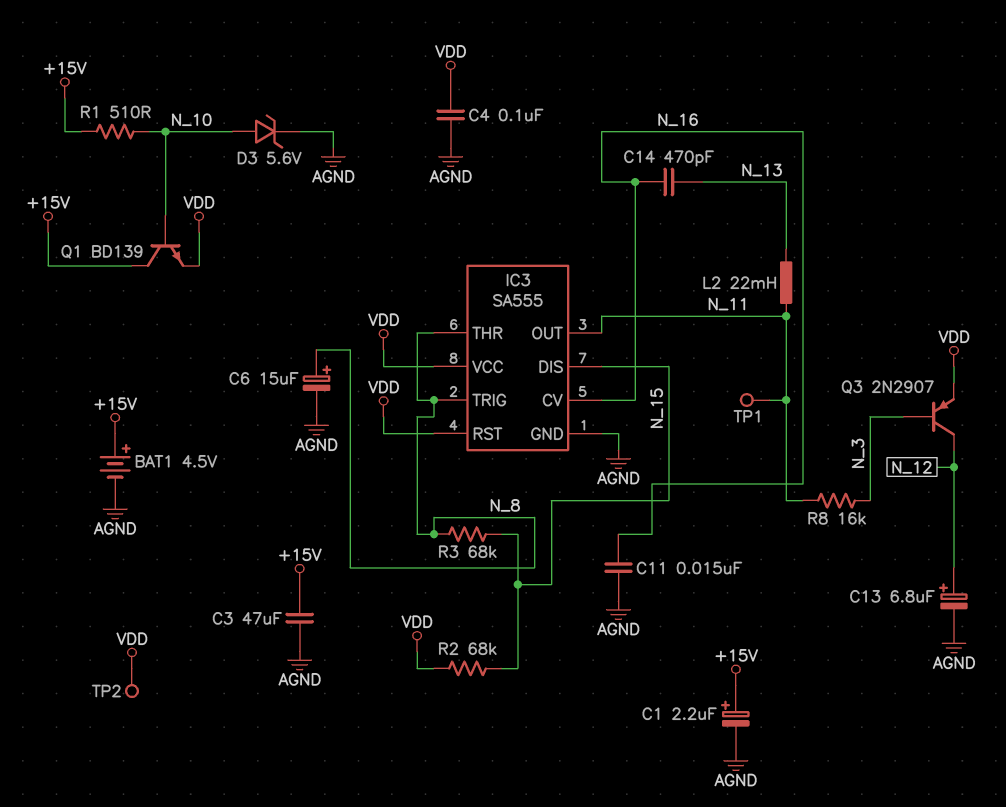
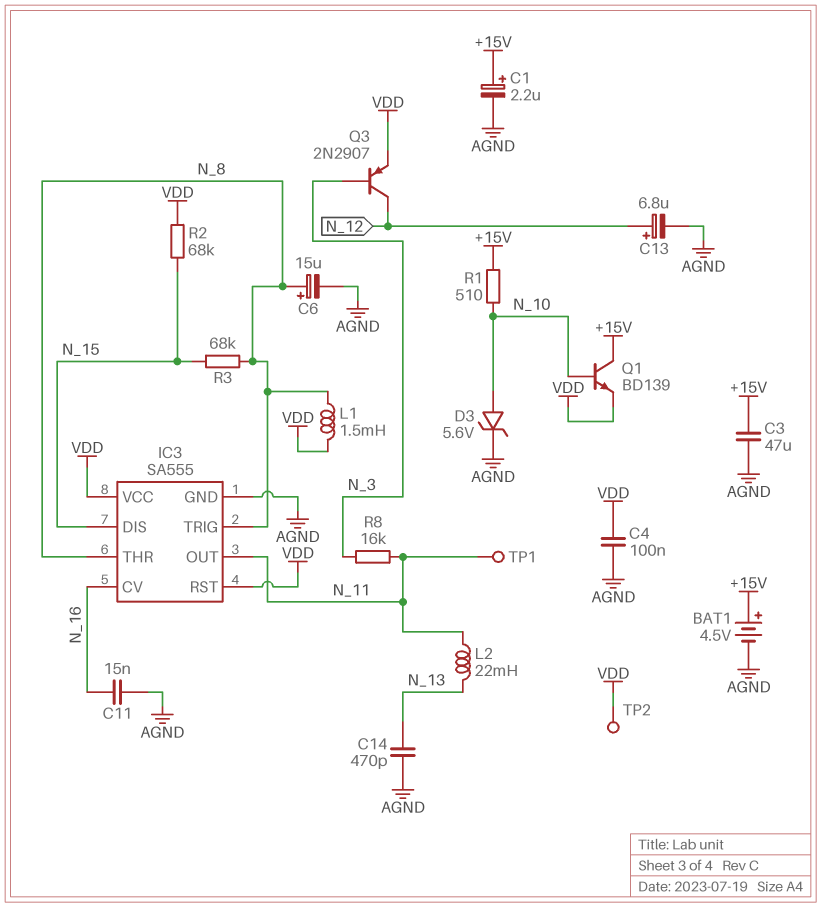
C14: 470pF (N_13, N_16) -> 470pF (AGND, N_13)
L1: none -> 1.5mH (N_8, VDD)

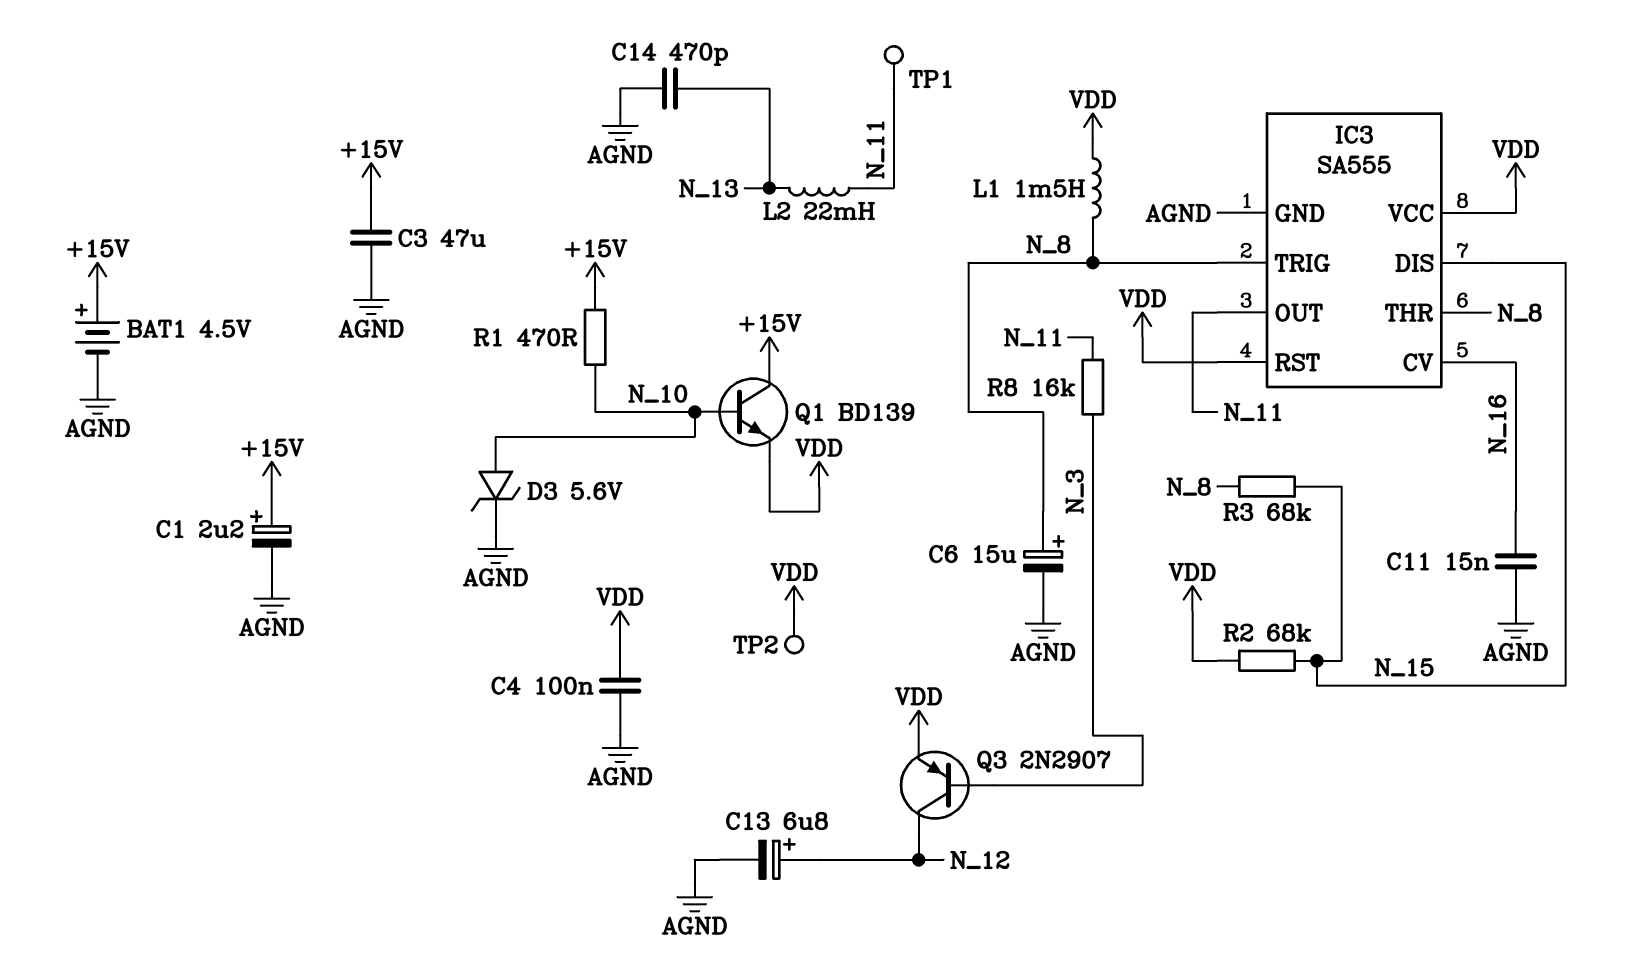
R1: 510 (+15V, N_10) -> 470 (+15V, N_10)

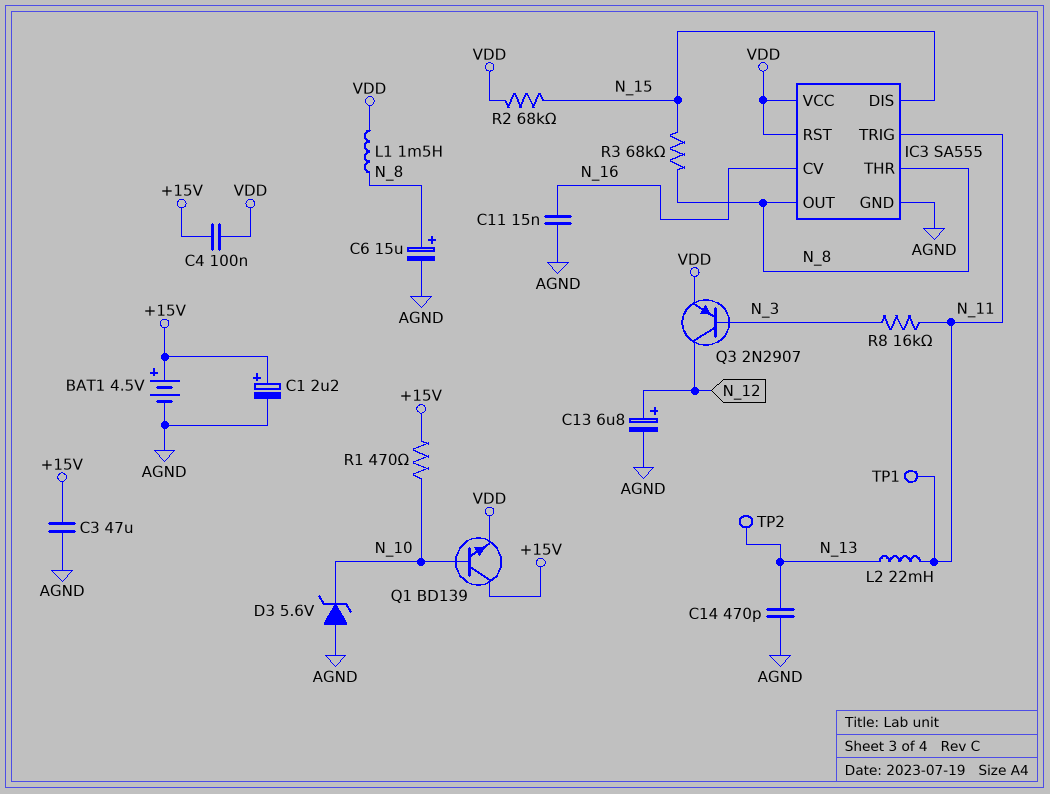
C4: 100nF (AGND, VDD) -> 100nF (+15V, VDD)
D3: zener 5.6V (A N_10, K AGND) -> zener 5.6V (A AGND, K N_10)
IC3 pin OUT: N_11 -> N_8
IC3 pin TRIG: N_8 -> N_11
TP2: test point (VDD) -> test point (N_13)

